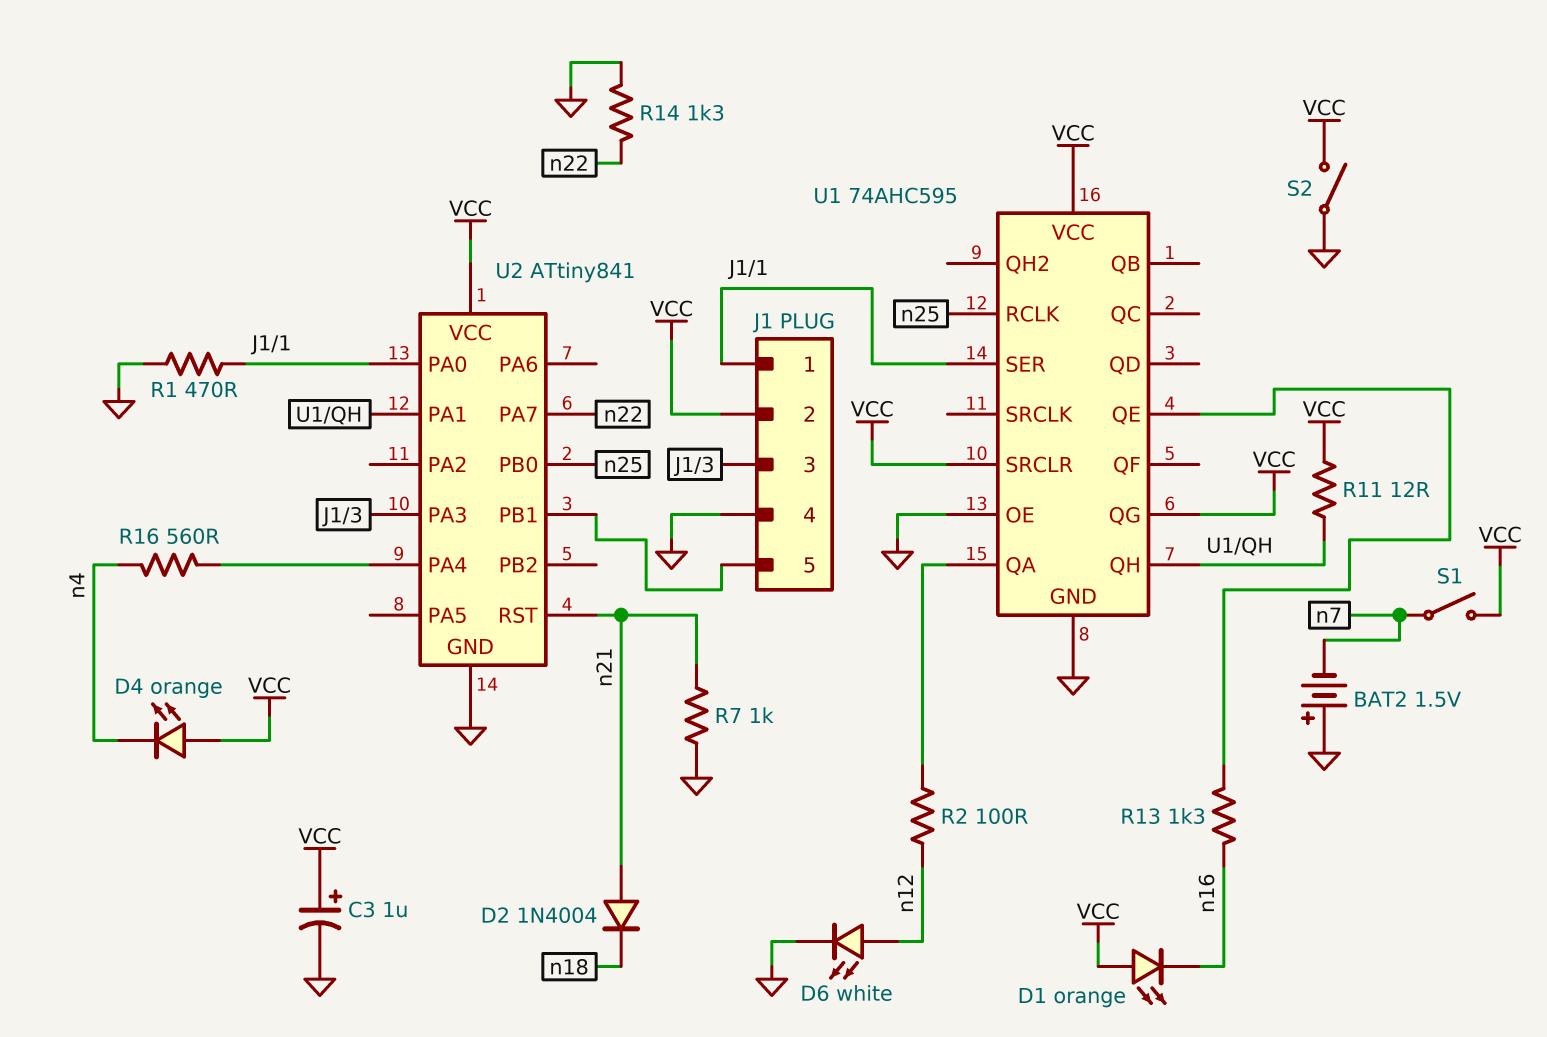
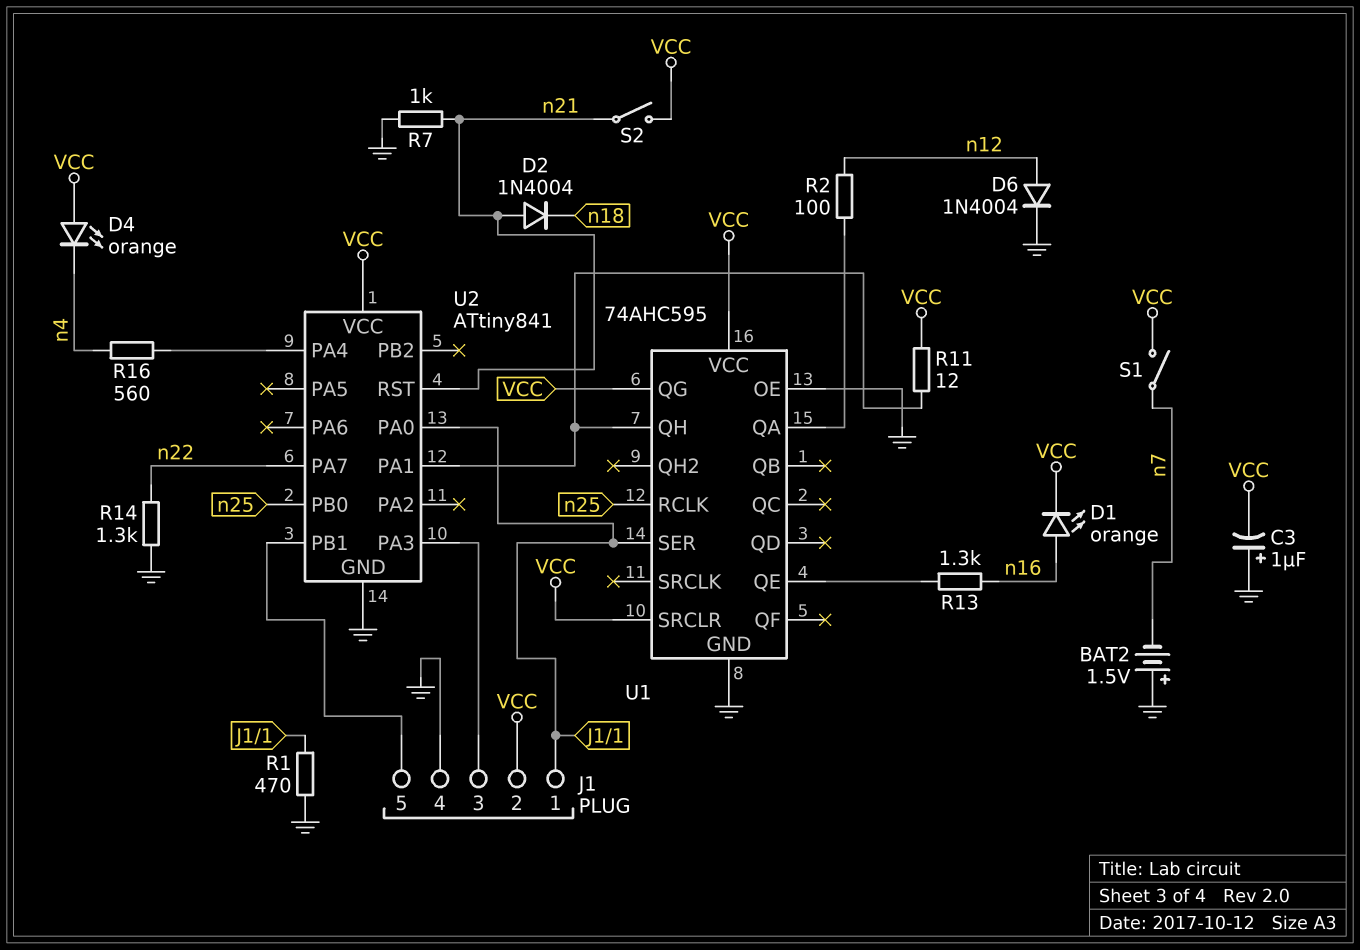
C3: 1uF (plus VCC, minus GND) -> 1uF (plus GND, minus VCC)
D1: LED orange (A VCC, K n16) -> LED orange (A n16, K VCC)
D6: LED white (A n12, K GND) -> diode 1N4004 (A n12, K GND)
S2: switch (GND, VCC) -> switch (VCC, n21)

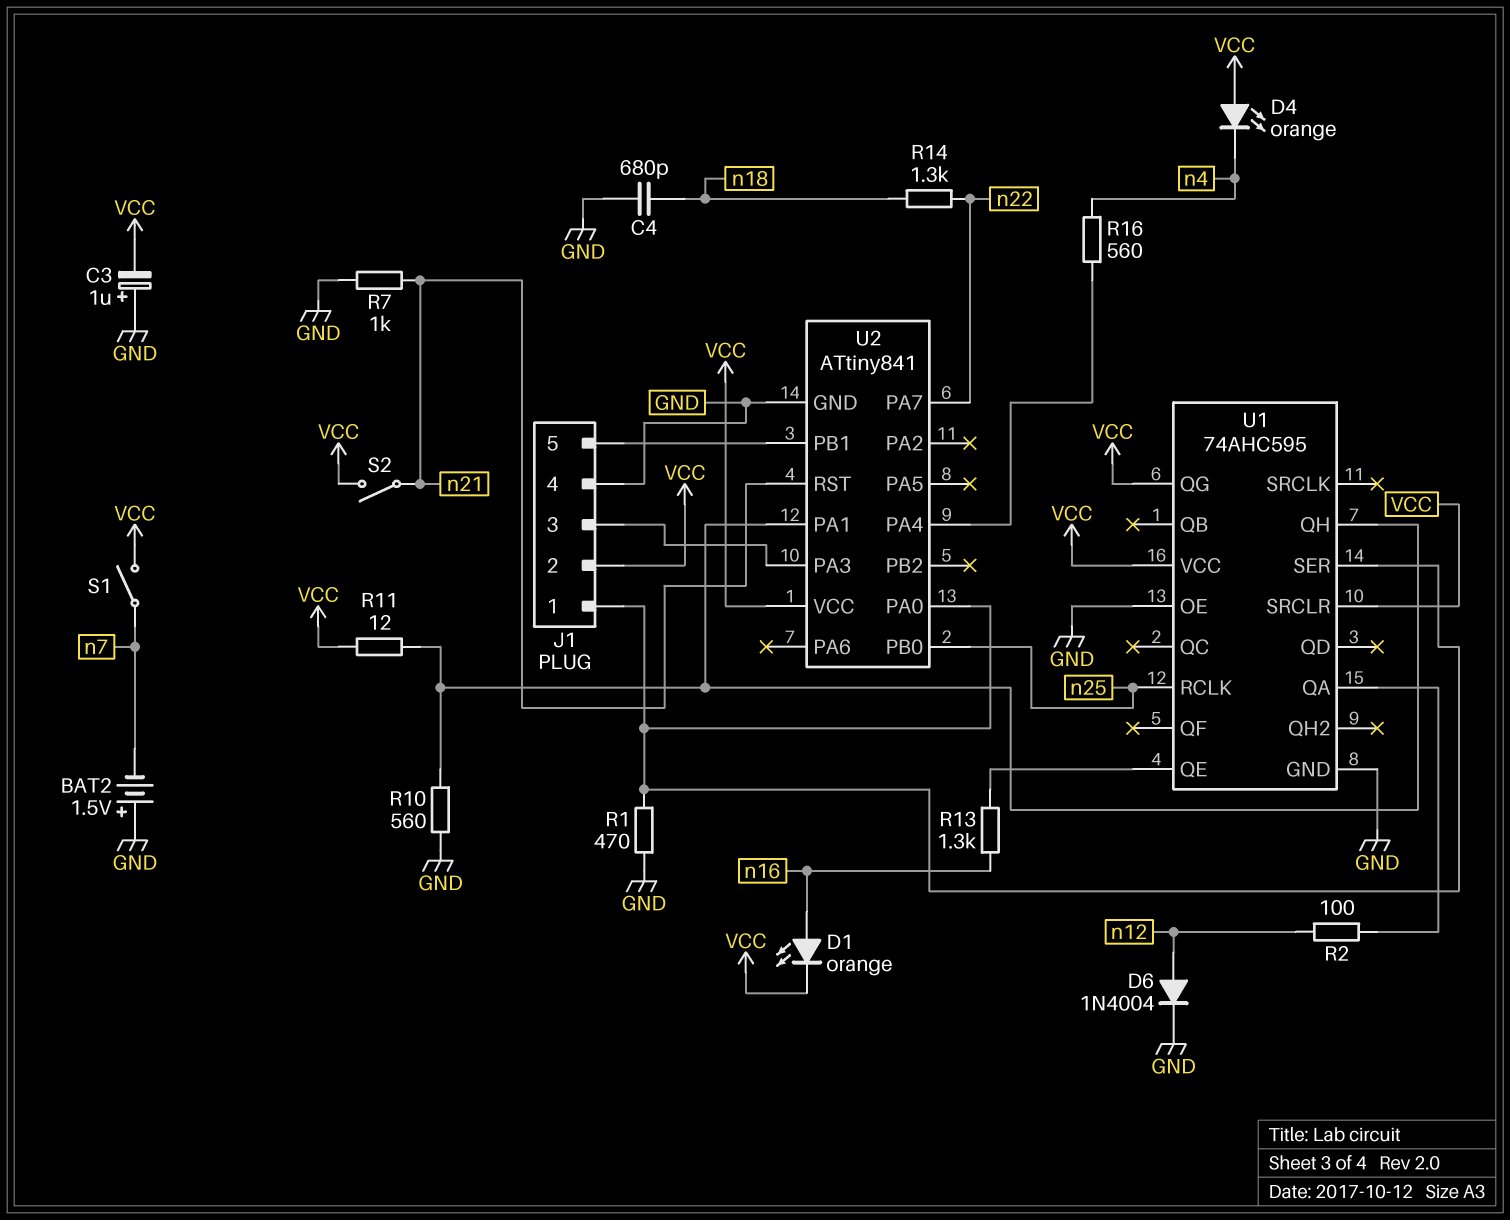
C4: none -> 680pF (GND, n18)
D2: diode 1N4004 (A n21, K n18) -> none
R10: none -> 560 (GND, U1/QH)
R14: 1.3k (GND, n22) -> 1.3k (n18, n22)

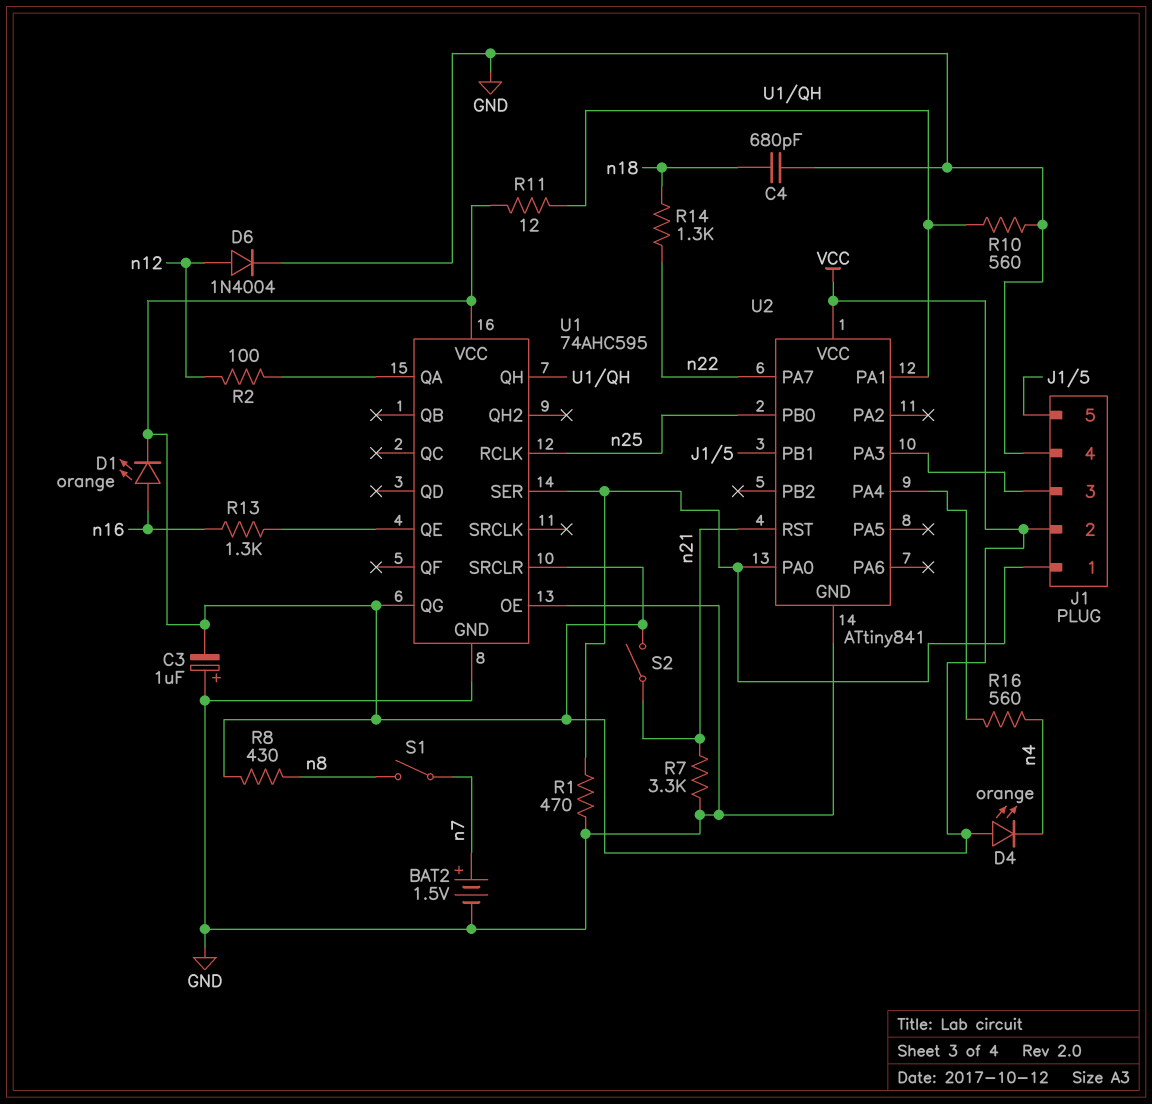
BAT2: 1.5V (plus GND, minus n7) -> 1.5V (plus n7, minus GND)
R7: 1k (GND, n21) -> 3.3k (GND, n21)
R8: none -> 430 (VCC, n8)
S1: switch (VCC, n7) -> switch (n7, n8)

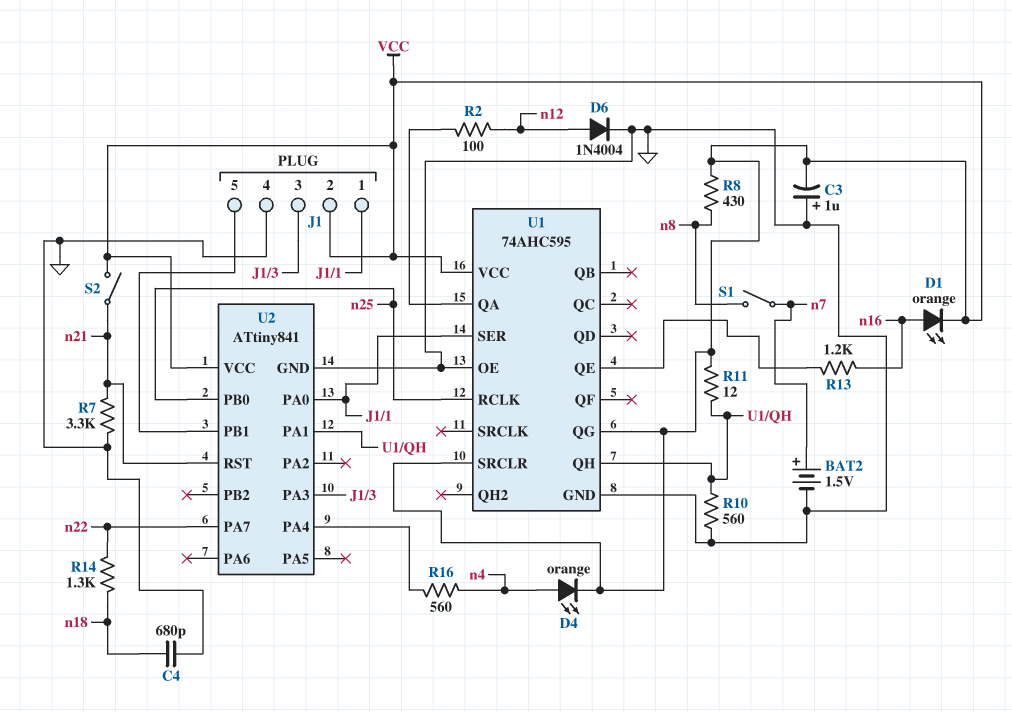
D4: LED orange (A VCC, K n4) -> LED orange (A n4, K VCC)
R1: 470 (GND, J1/1) -> none
R13: 1.3k (U1/QE, n16) -> 1.2k (U1/QE, n16)

